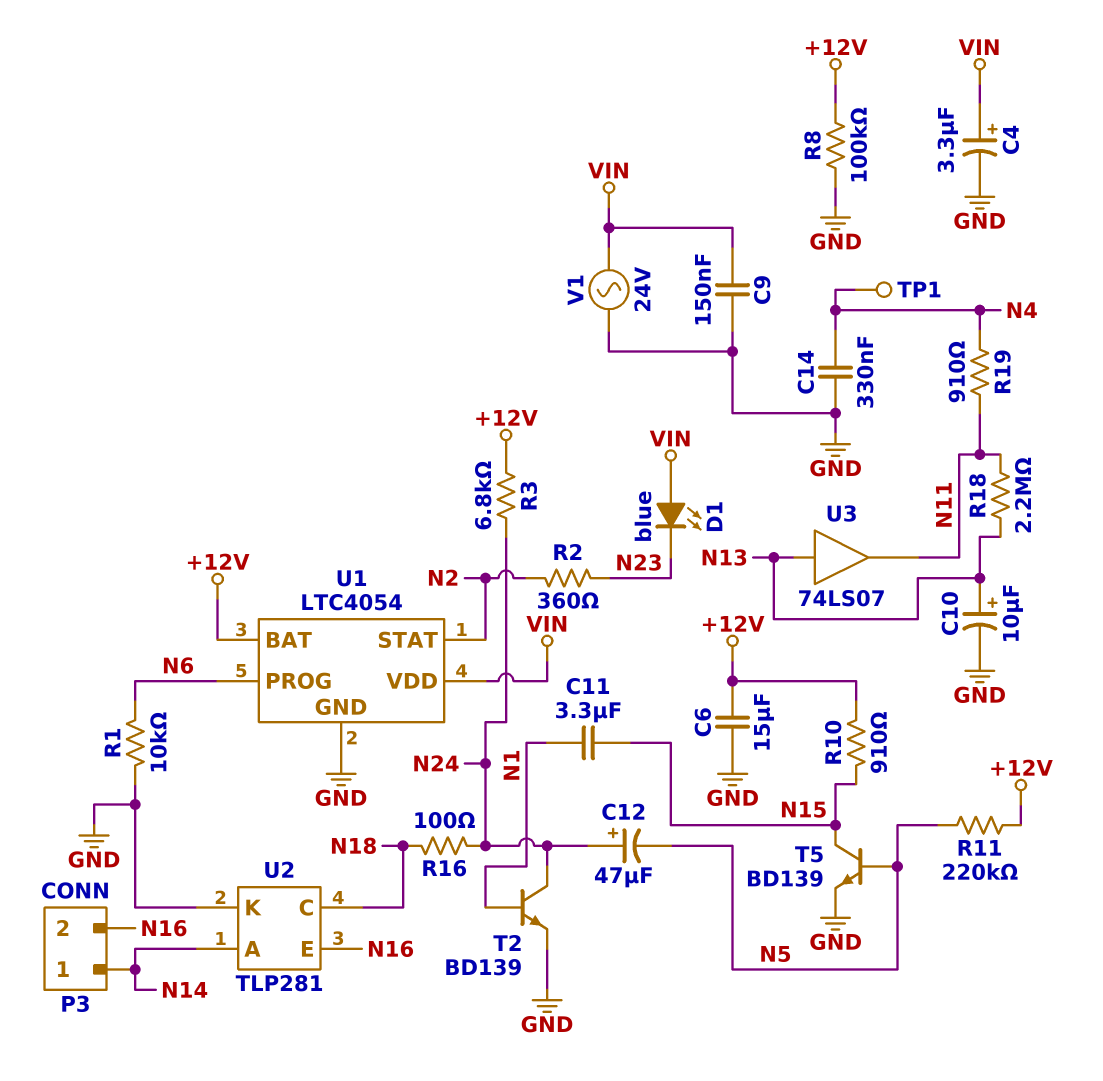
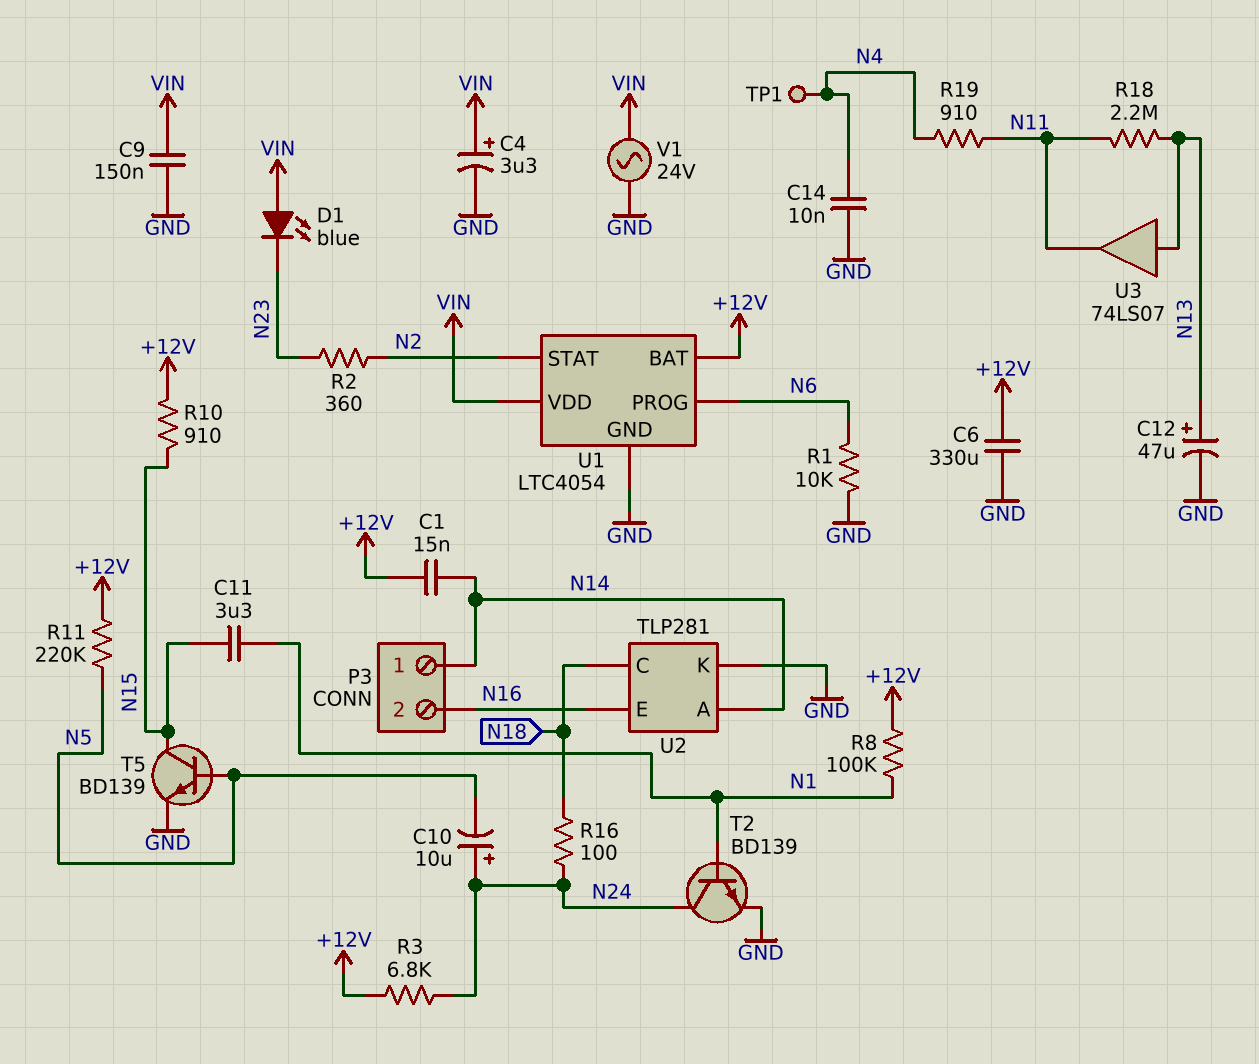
C1: none -> 15nF (+12V, N14)
C6: 15uF (+12V, GND) -> 330uF (+12V, GND)
C10: 10uF (plus N13, minus GND) -> 10uF (plus N24, minus N5)
C12: 47uF (plus N24, minus N5) -> 47uF (plus N13, minus GND)
C14: 330nF (GND, N4) -> 10nF (GND, N4)
R8: 100k (+12V, GND) -> 100k (+12V, N1)

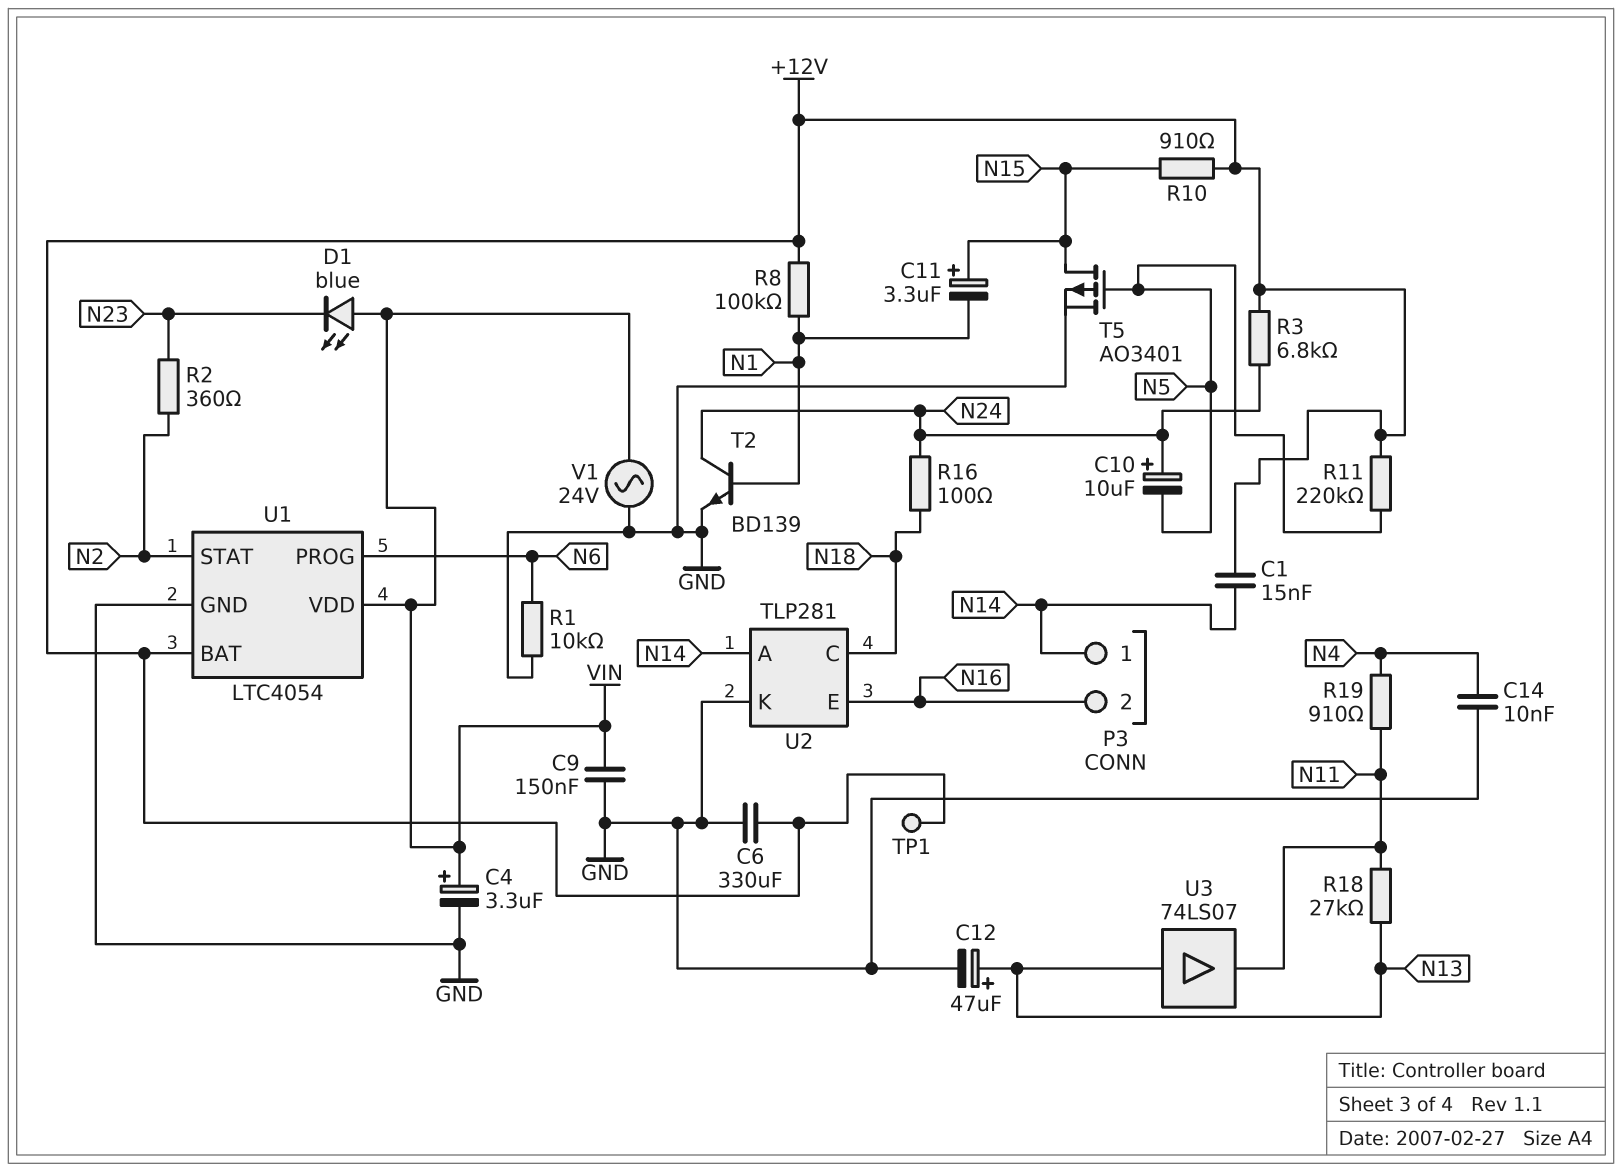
C11: 3.3uF (N1, N15) -> 3.3uF (plus N15, minus N1)
R18: 2.2M (N11, N13) -> 27k (N11, N13)
T5: NPN BD139 (B N5, C N15, E GND) -> PMOS AO3401 (G N5, D N15, S GND)
TP1: test point (N4) -> test point (+12V)

